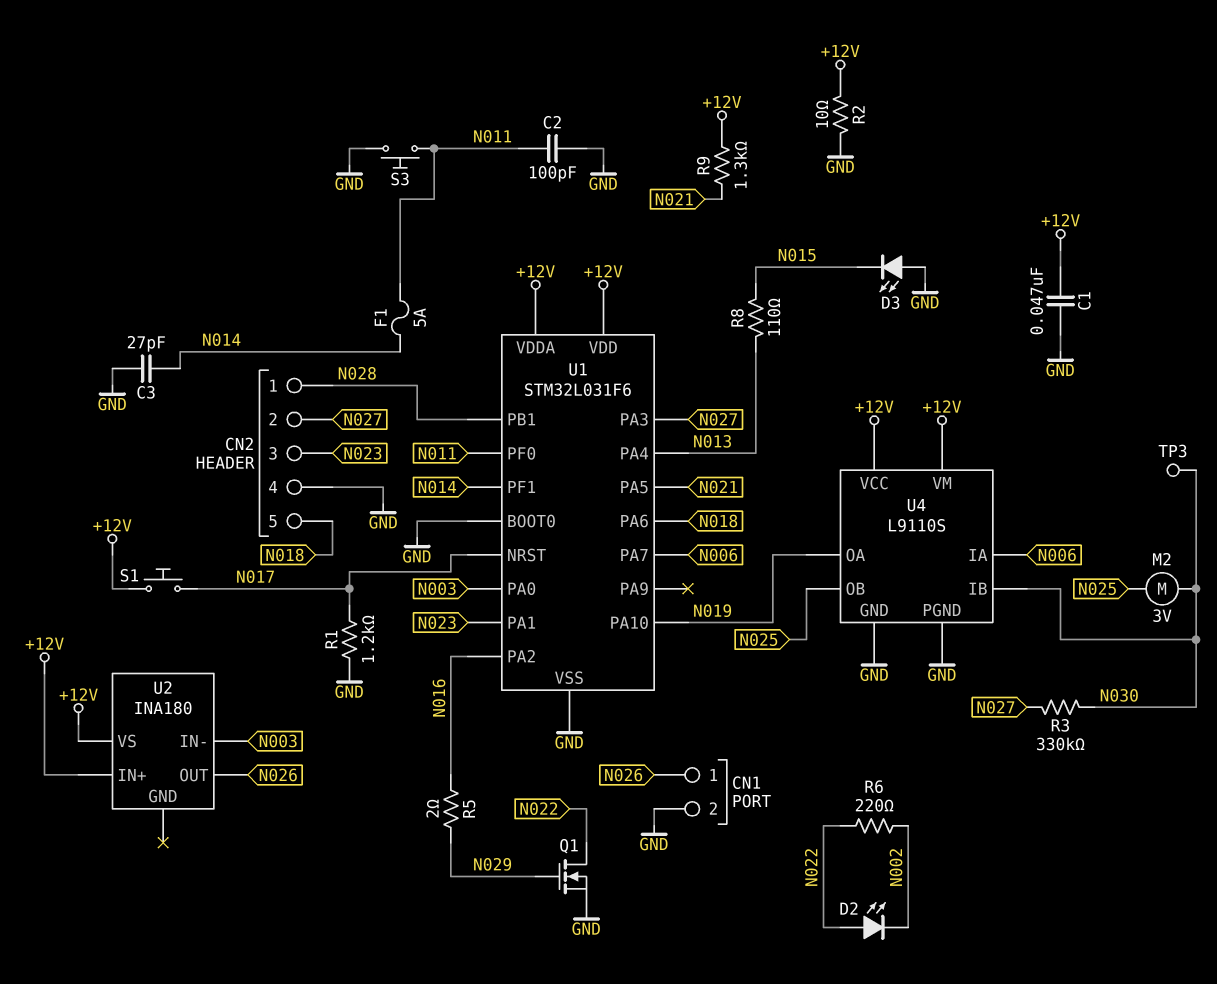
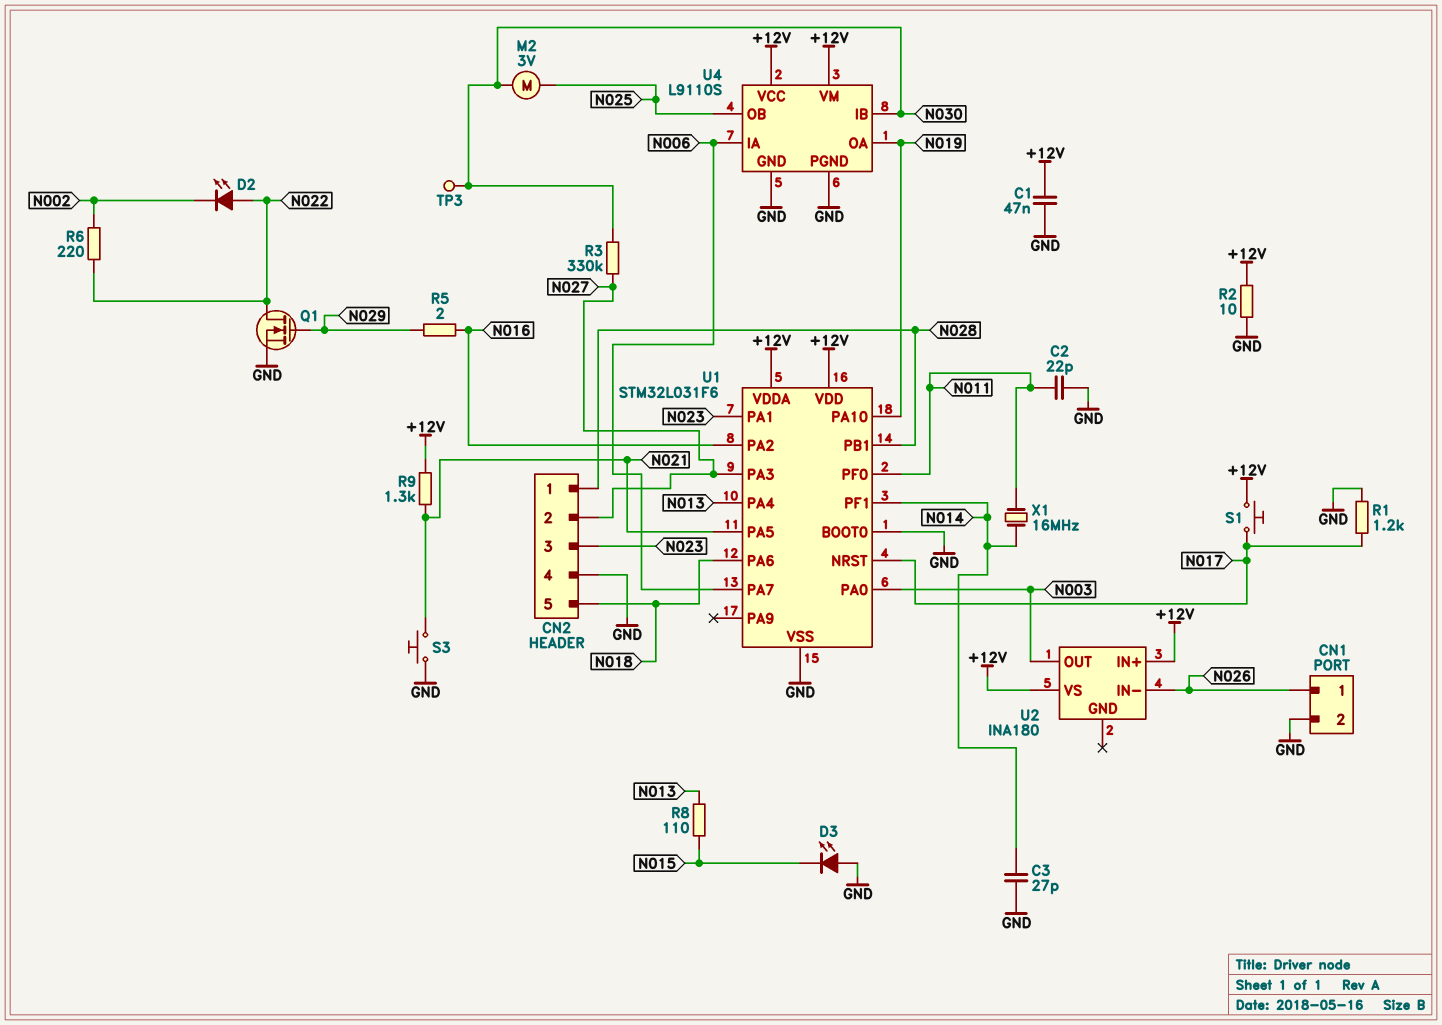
C2: 100pF (GND, N011) -> 22pF (GND, N011)
F1: 5A (N011, N014) -> none
S3: button (GND, N011) -> button (GND, N021)
U2 pin IN-: N003 -> N026
U2 pin OUT: N026 -> N003
X1: none -> 16MHz (N011, N014)

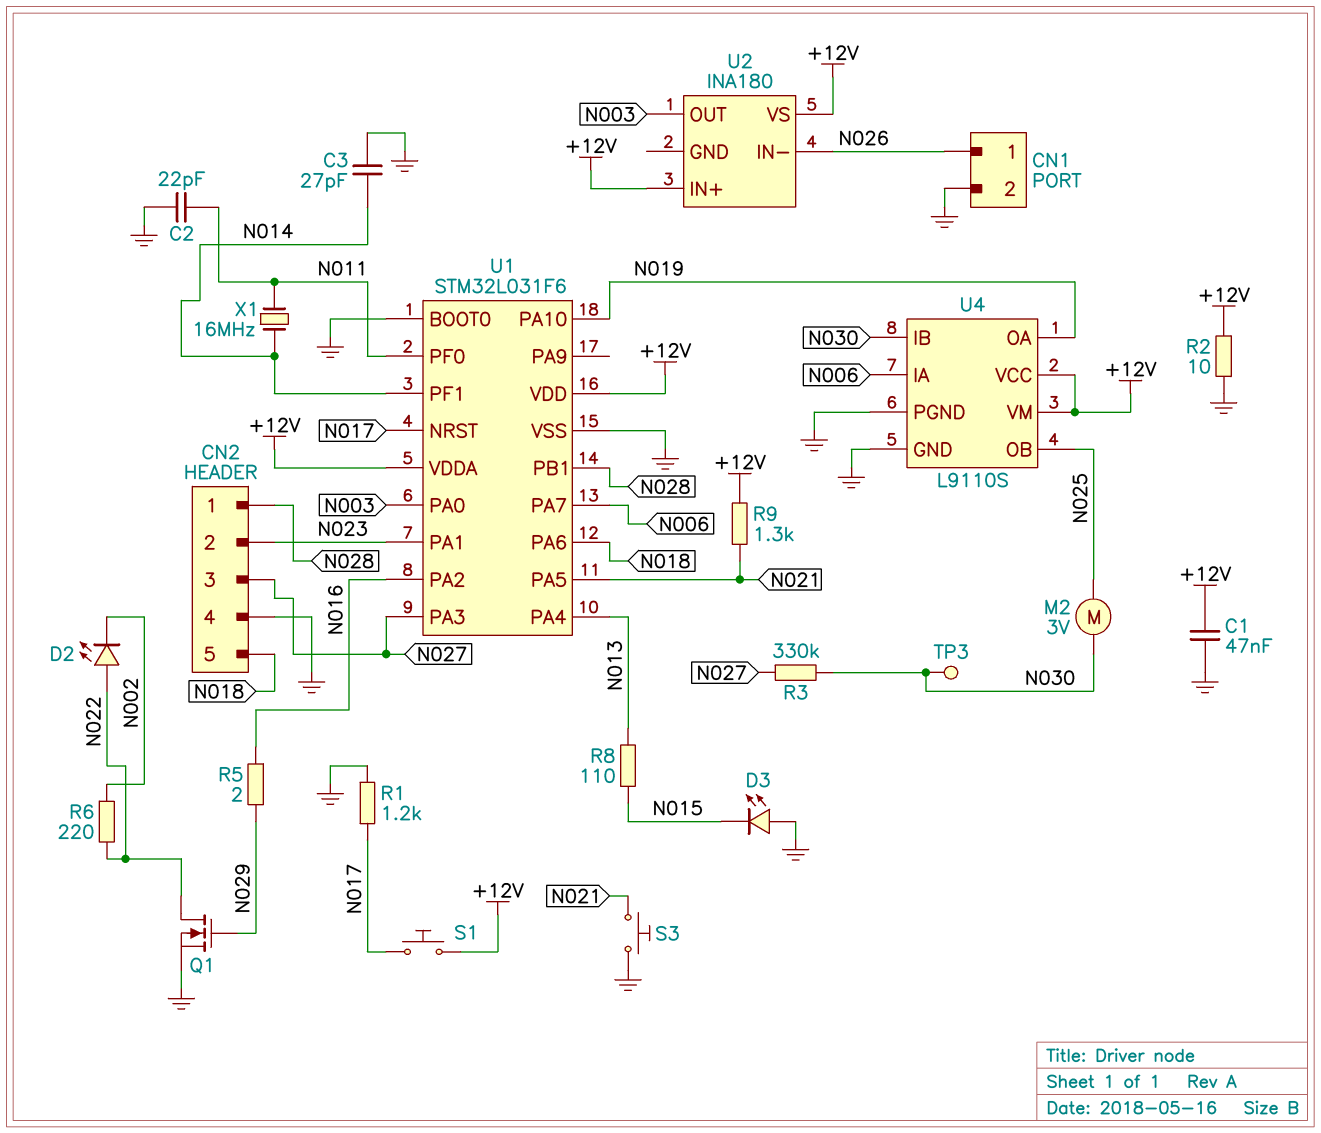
CN2 pin 2: N027 -> N023
CN2 pin 3: N023 -> N027

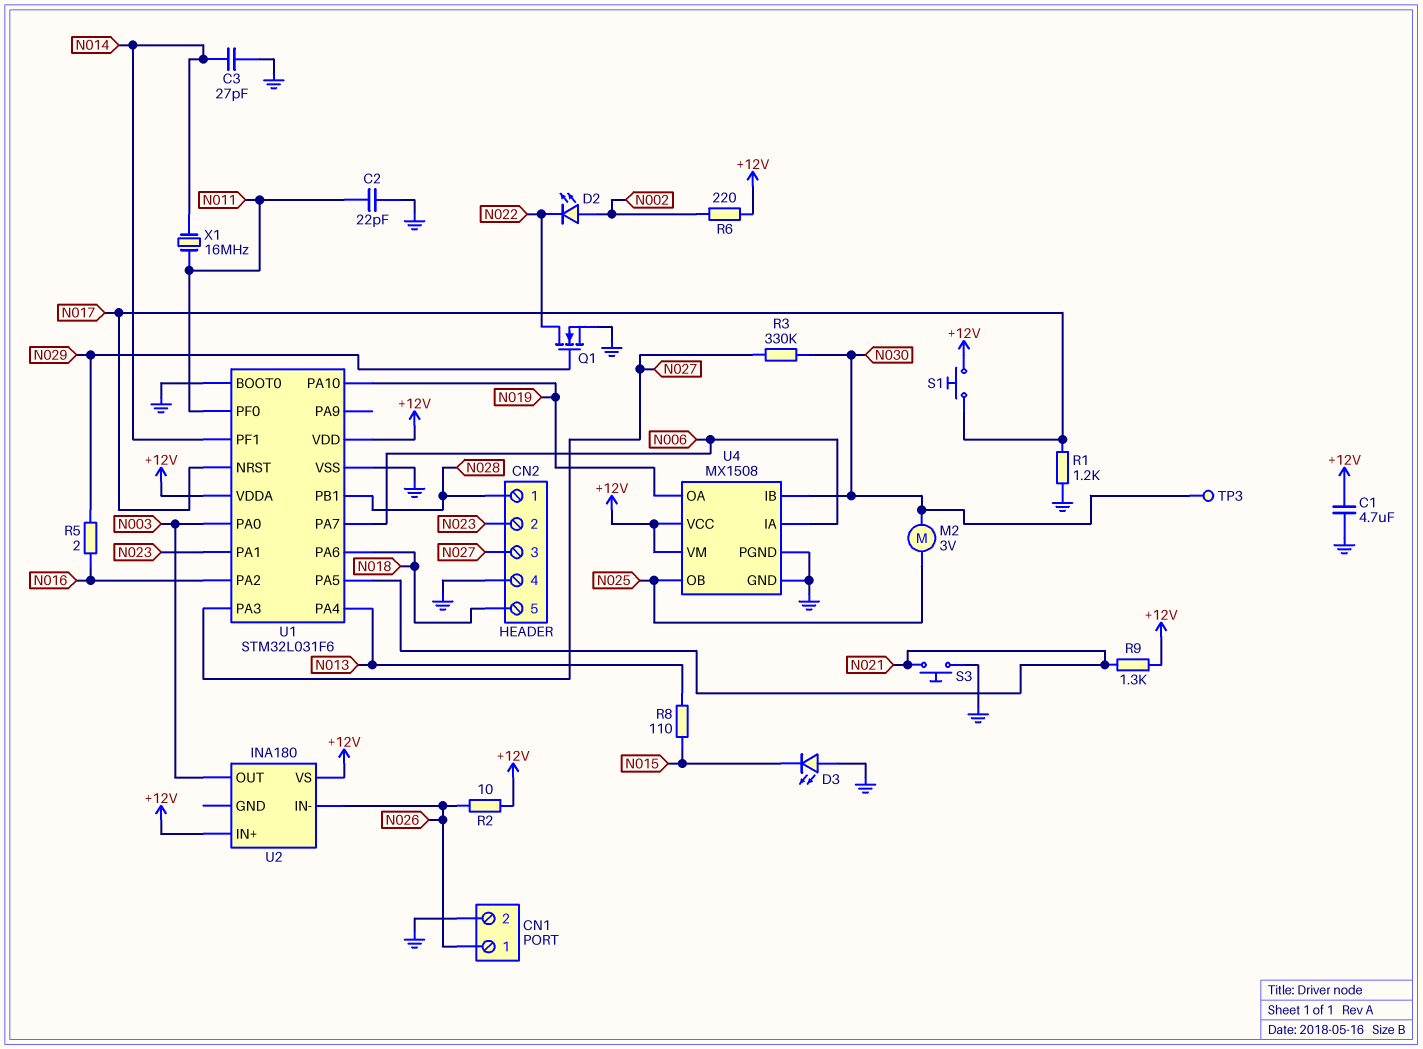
C1: 47nF (+12V, GND) -> 4.7uF (+12V, GND)
D2: LED (A N022, K N002) -> LED (A N002, K N022)
R2: 10 (+12V, GND) -> 10 (+12V, N026)
R6: 220 (N002, N022) -> 220 (+12V, N002)
U4: L9110S -> MX1508

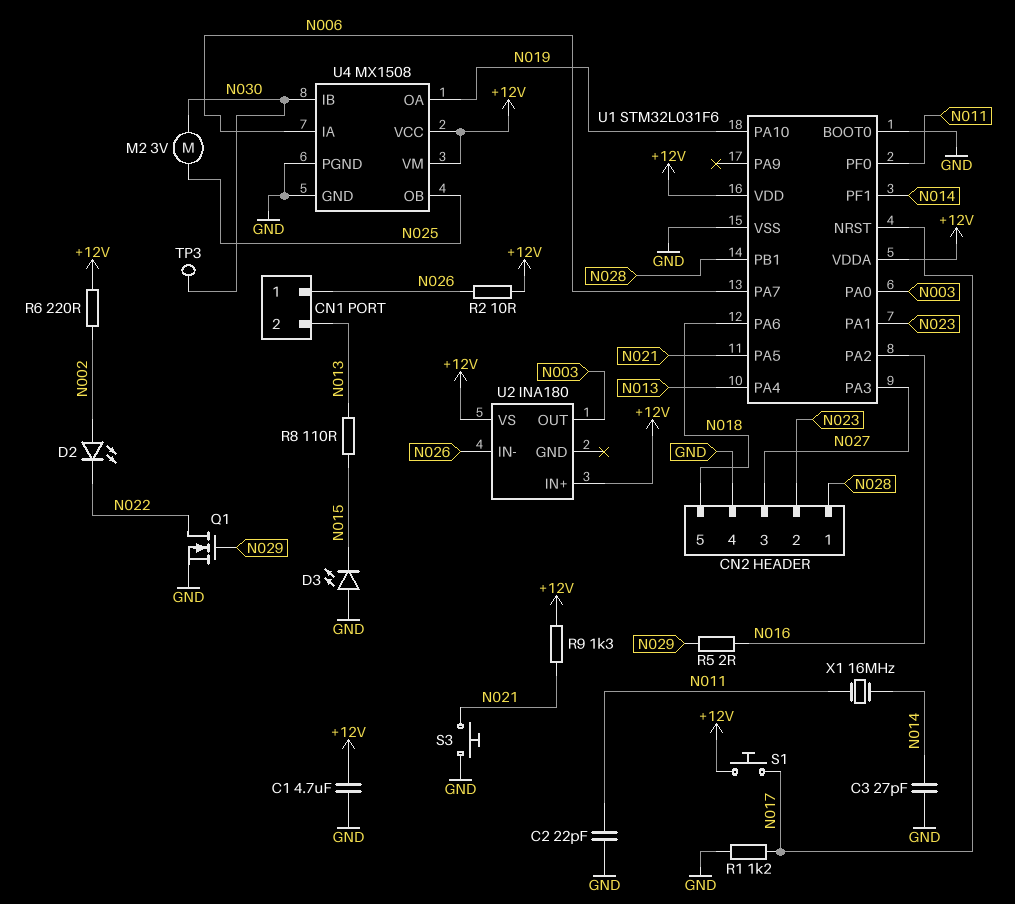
CN1 pin 2: GND -> N013
R3: 330k (N027, N030) -> none

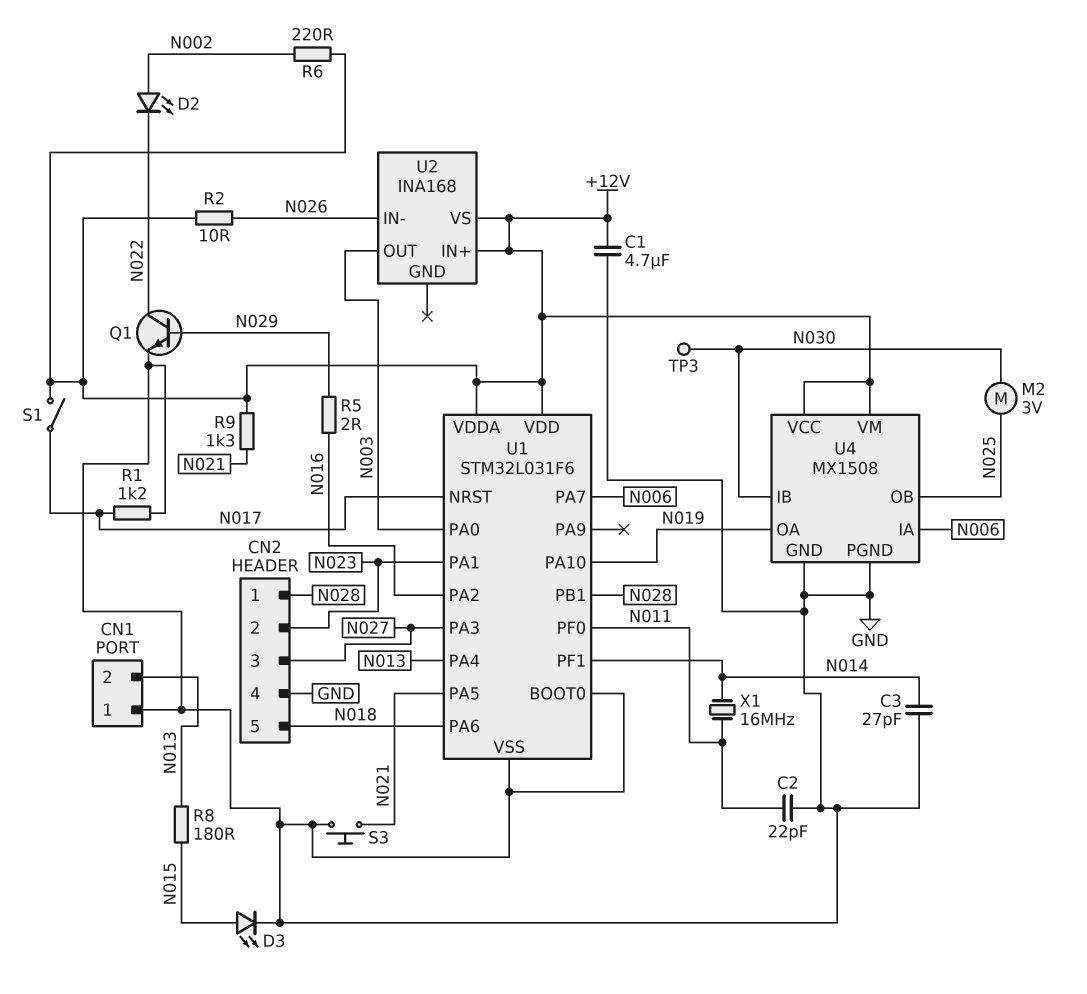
CN1 pin 1: N026 -> GND
D3: LED (A GND, K N015) -> LED (A N015, K GND)
Q1: NMOS (G N029, D N022, S GND) -> NPN (B N029, C N022, E GND)
R8: 110 (N013, N015) -> 180 (N013, N015)
S1: button (+12V, N017) -> switch (+12V, N017)
U2: INA180 -> INA168

